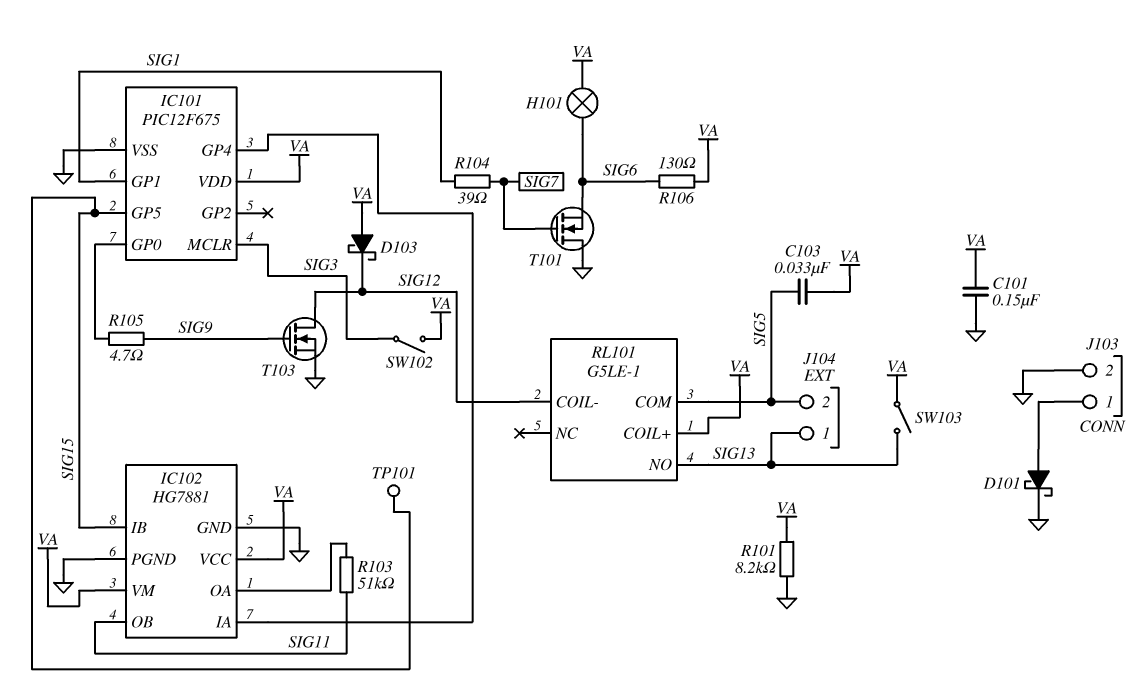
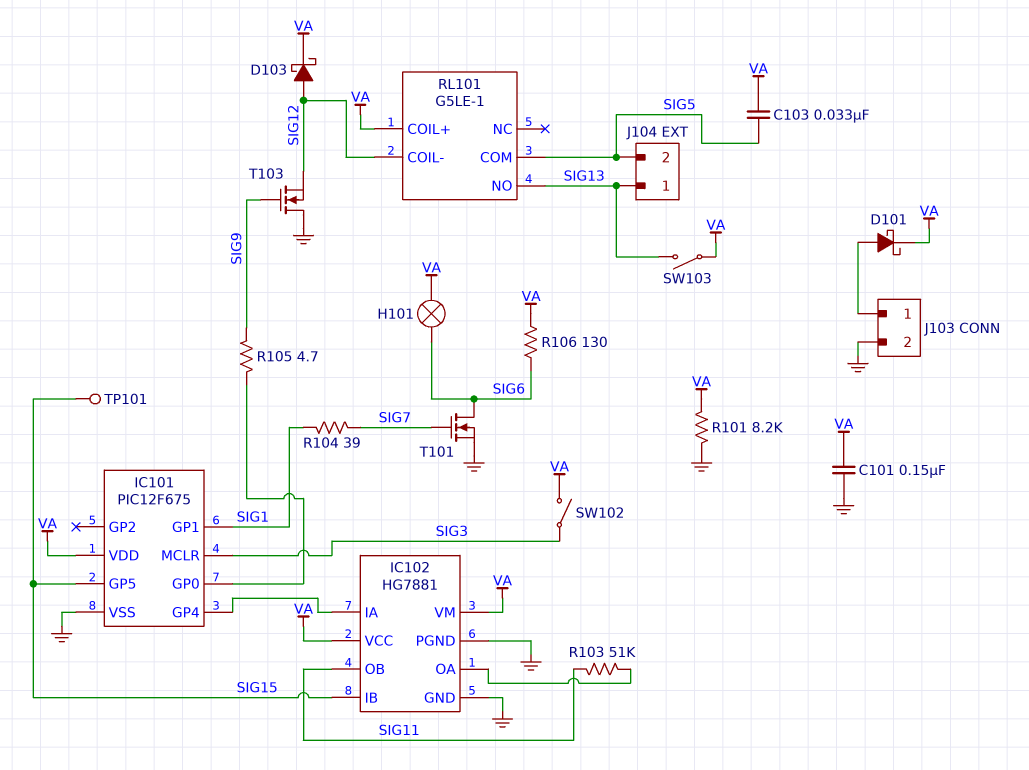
D101: schottky (A J103/1, K GND) -> schottky (A J103/1, K VA)
D103: schottky (A VA, K SIG12) -> schottky (A SIG12, K VA)
T101: NMOS (G SIG7, D GND, S SIG6) -> NMOS (G SIG7, D SIG6, S GND)
T103: NMOS (G SIG9, D SIG12, S GND) -> NMOS (G SIG9, D GND, S SIG12)

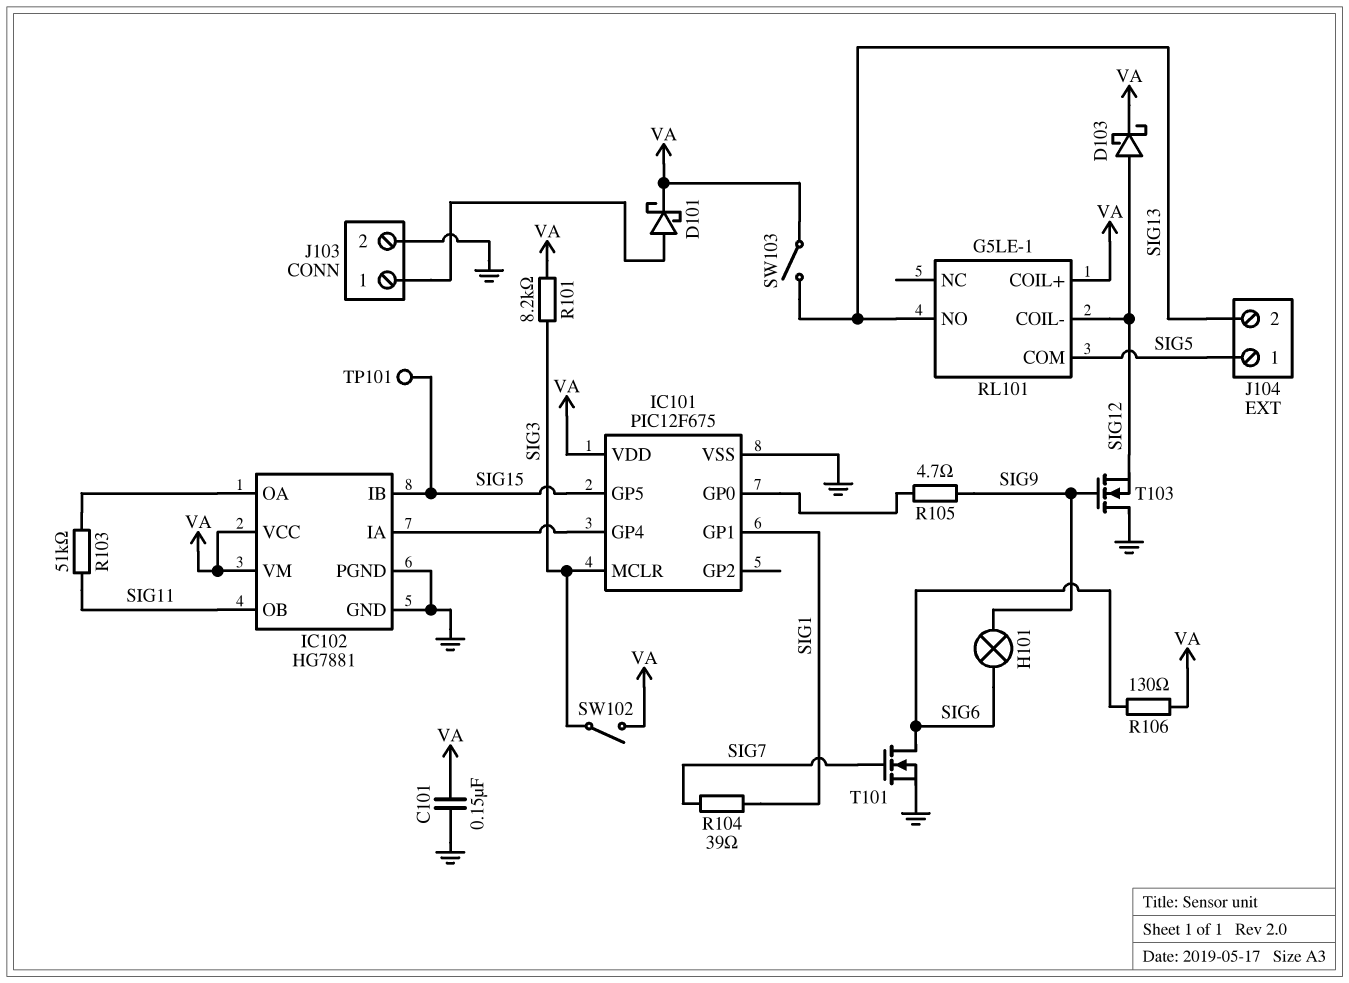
C103: 33nF (SIG5, VA) -> none
H101: lamp (SIG6, VA) -> lamp (SIG6, SIG9)
J104 pin 1: SIG13 -> SIG5
J104 pin 2: SIG5 -> SIG13
R101: 8.2k (GND, VA) -> 8.2k (SIG3, VA)

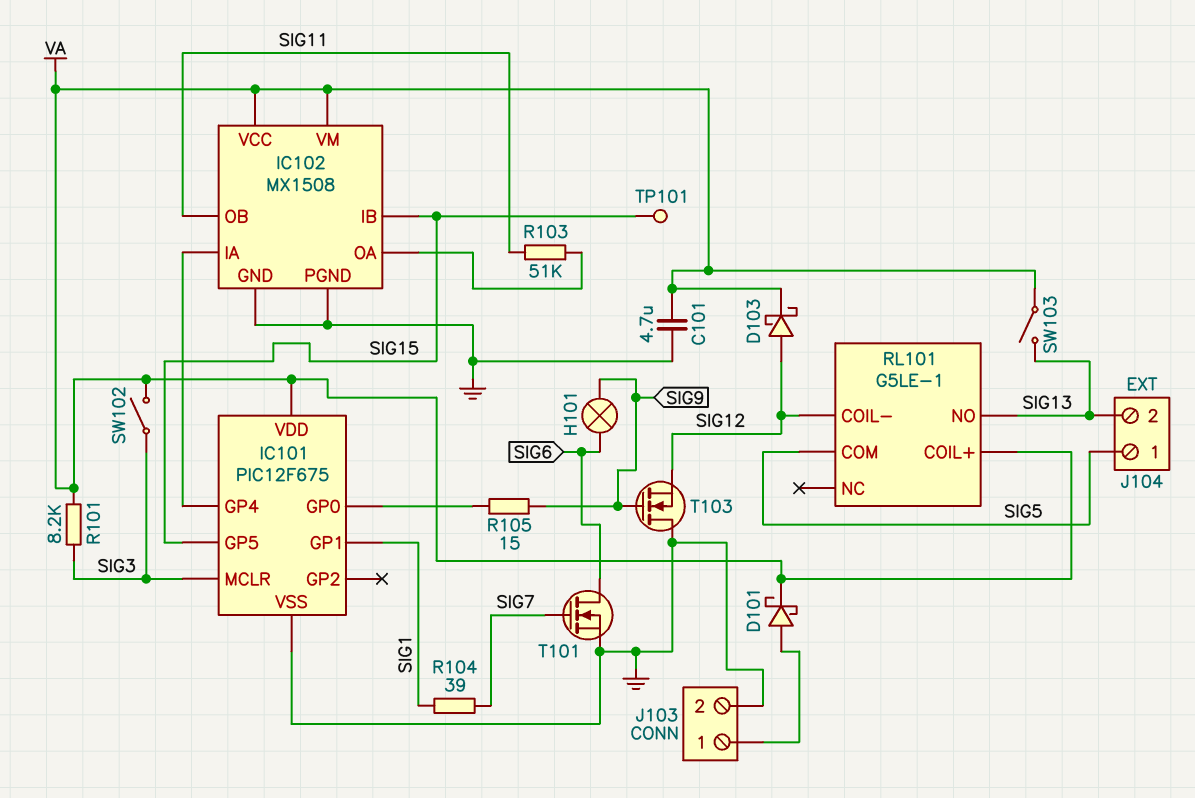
C101: 150nF (GND, VA) -> 4.7uF (GND, VA)
IC102: HG7881 -> MX1508
R105: 4.7 (IC101/GP0, SIG9) -> 15 (IC101/GP0, SIG9)
R106: 130 (SIG6, VA) -> none

